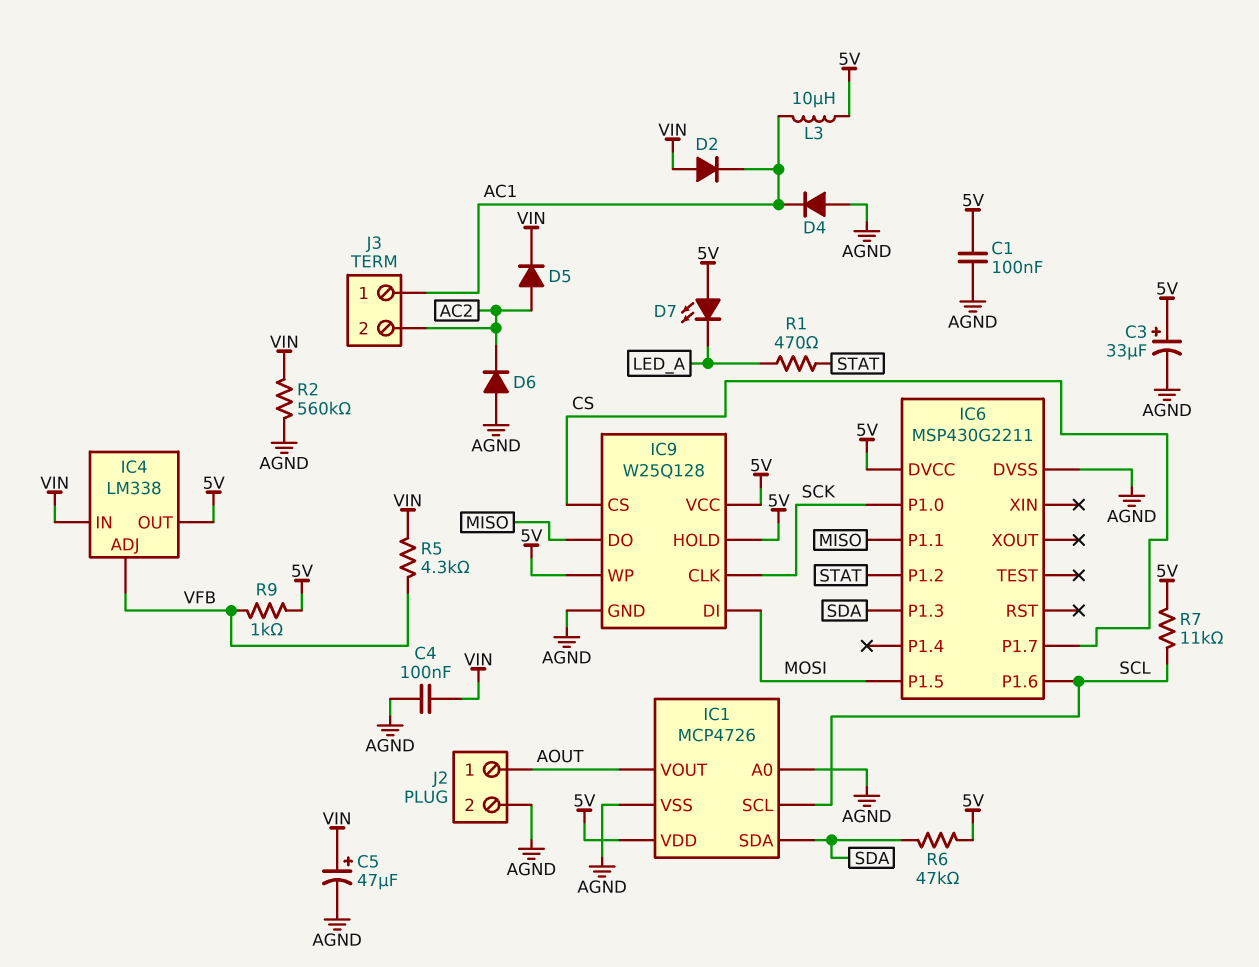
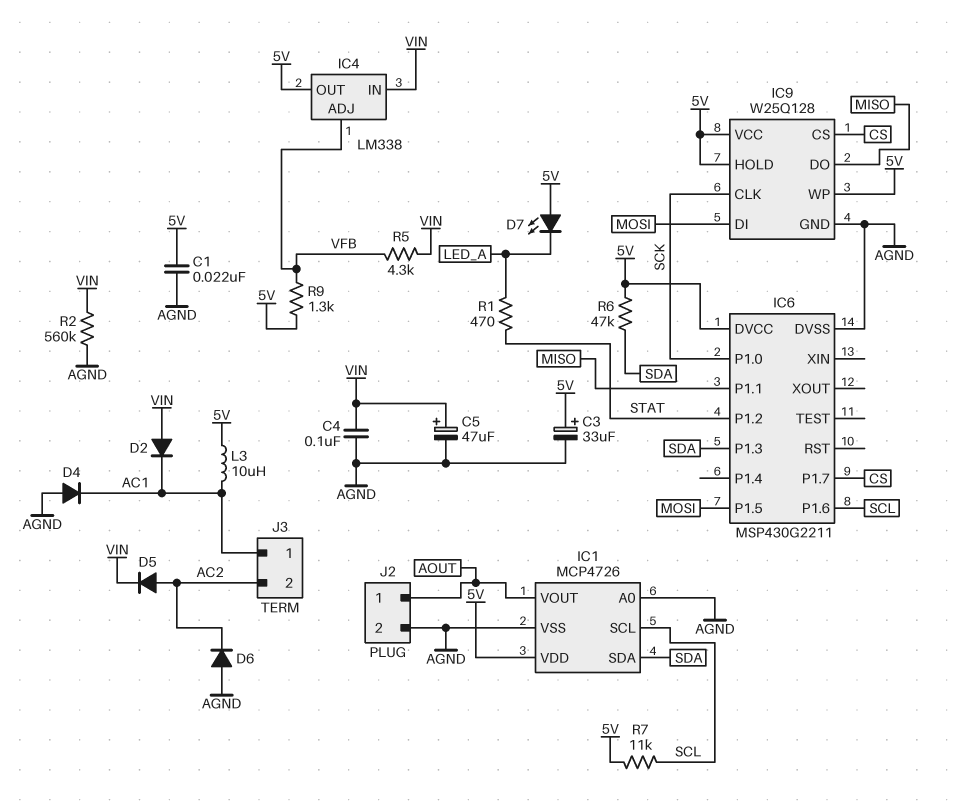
C1: 100nF (5V, AGND) -> 22nF (5V, AGND)
R9: 1k (5V, VFB) -> 1.3k (5V, VFB)

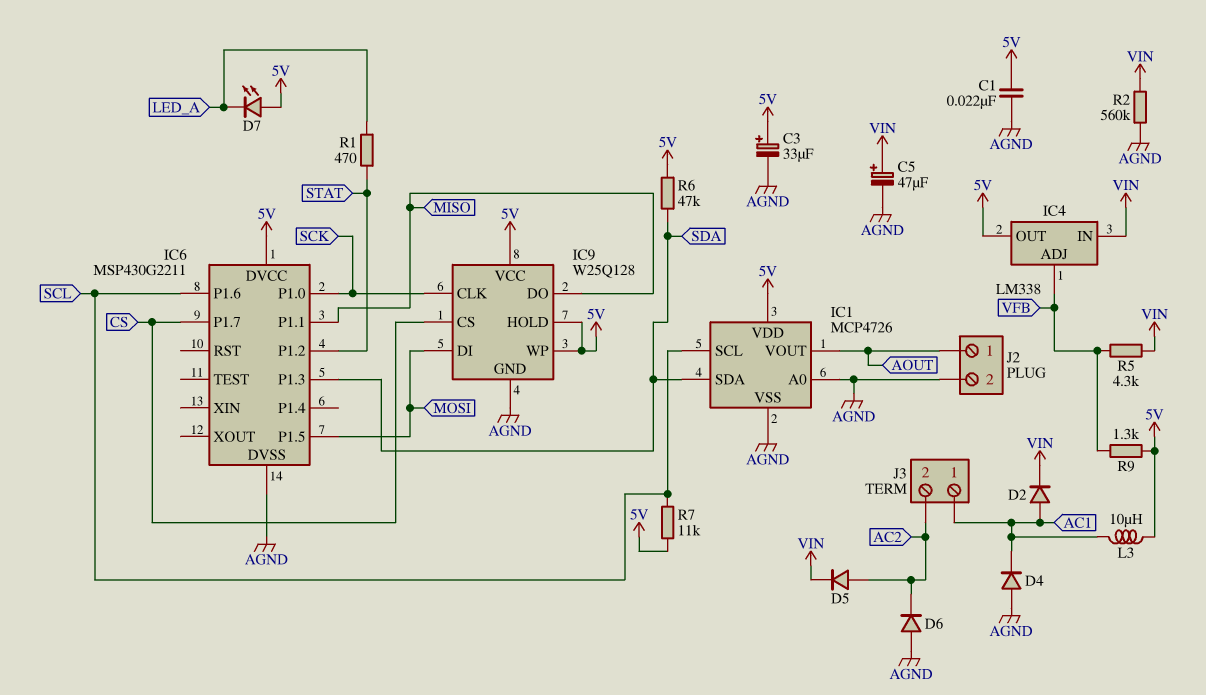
C4: 100nF (AGND, VIN) -> none
D2: diode (A VIN, K AC1) -> diode (A AC1, K VIN)

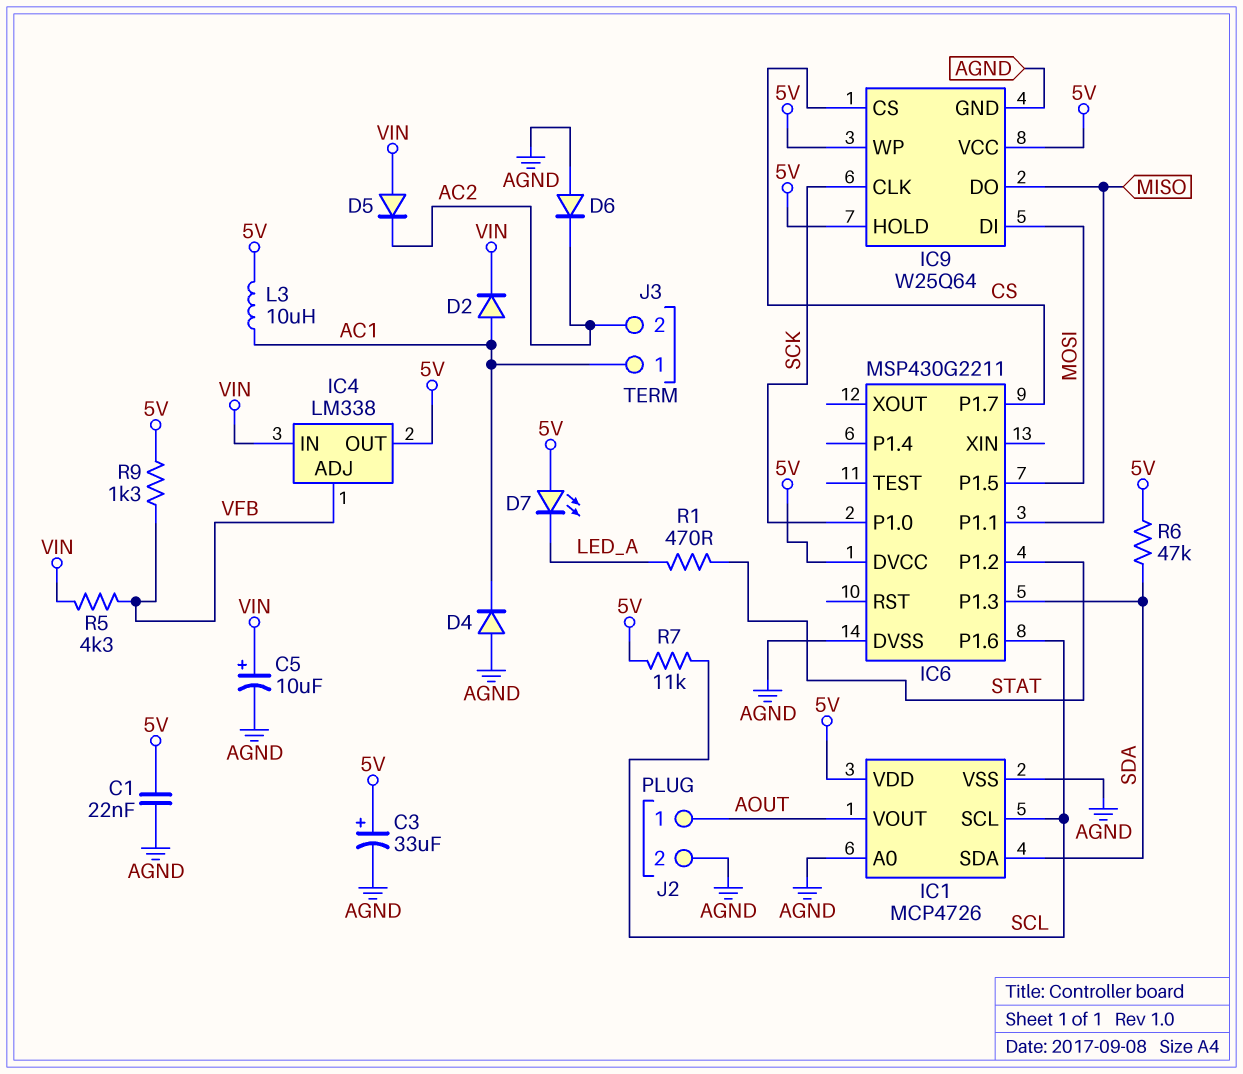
C5: 47uF (plus VIN, minus AGND) -> 10uF (plus VIN, minus AGND)
D5: diode (A AC2, K VIN) -> diode (A VIN, K AC2)
IC9: W25Q128 -> W25Q64
R2: 560k (AGND, VIN) -> none

